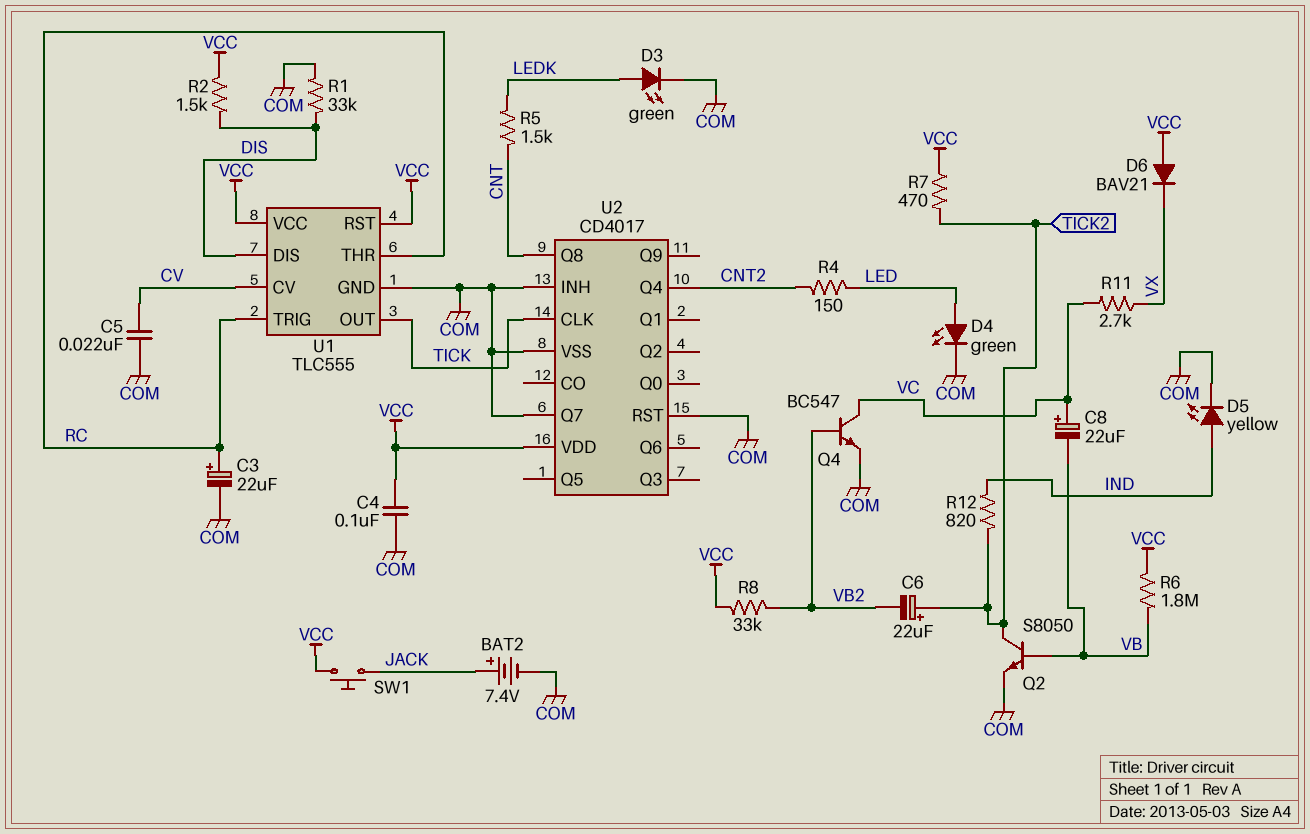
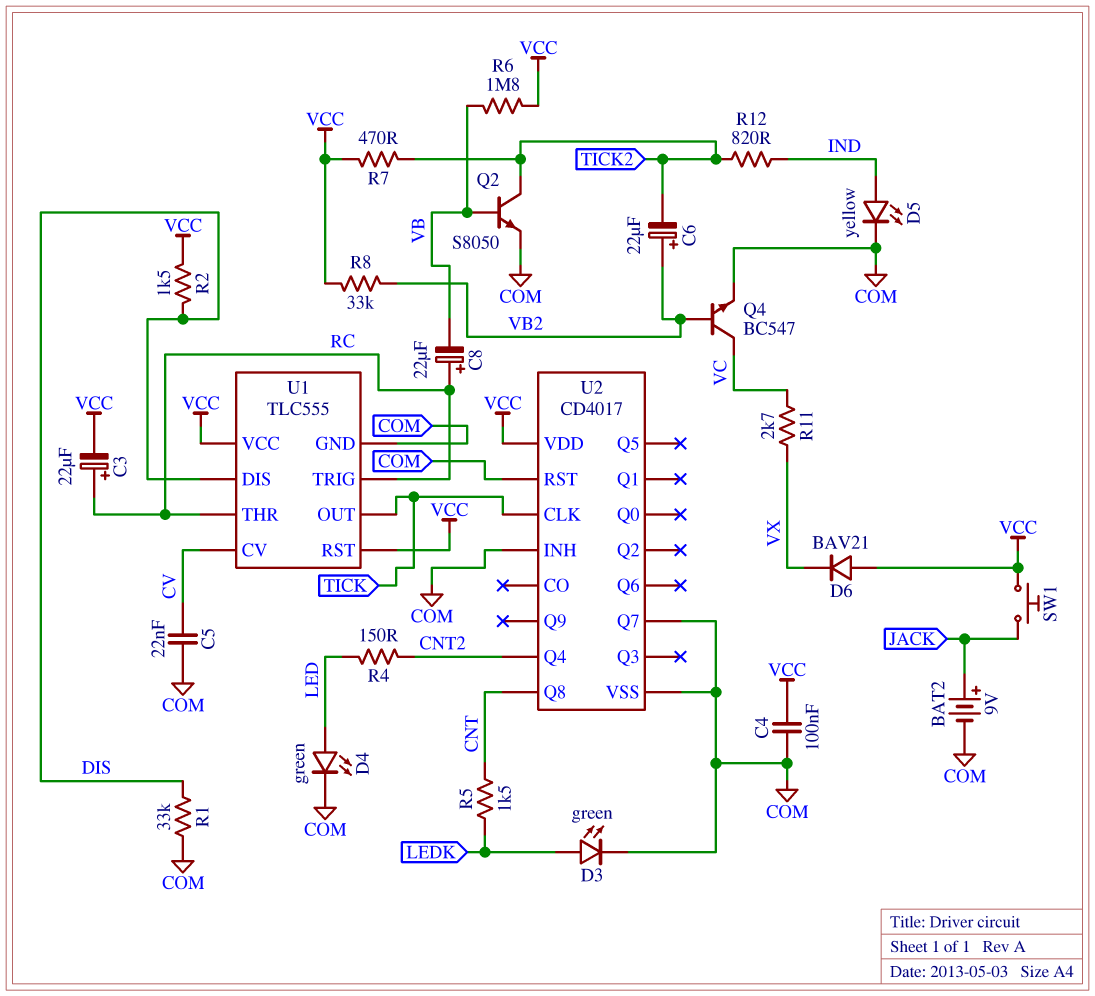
BAT2: 7.4V (plus JACK, minus COM) -> 9V (plus JACK, minus COM)
C3: 22uF (plus RC, minus COM) -> 22uF (plus RC, minus VCC)
C6: 22uF (plus TICK2, minus VB2) -> 22uF (plus VB2, minus TICK2)
C8: 22uF (plus VC, minus VB) -> 22uF (plus RC, minus VB)

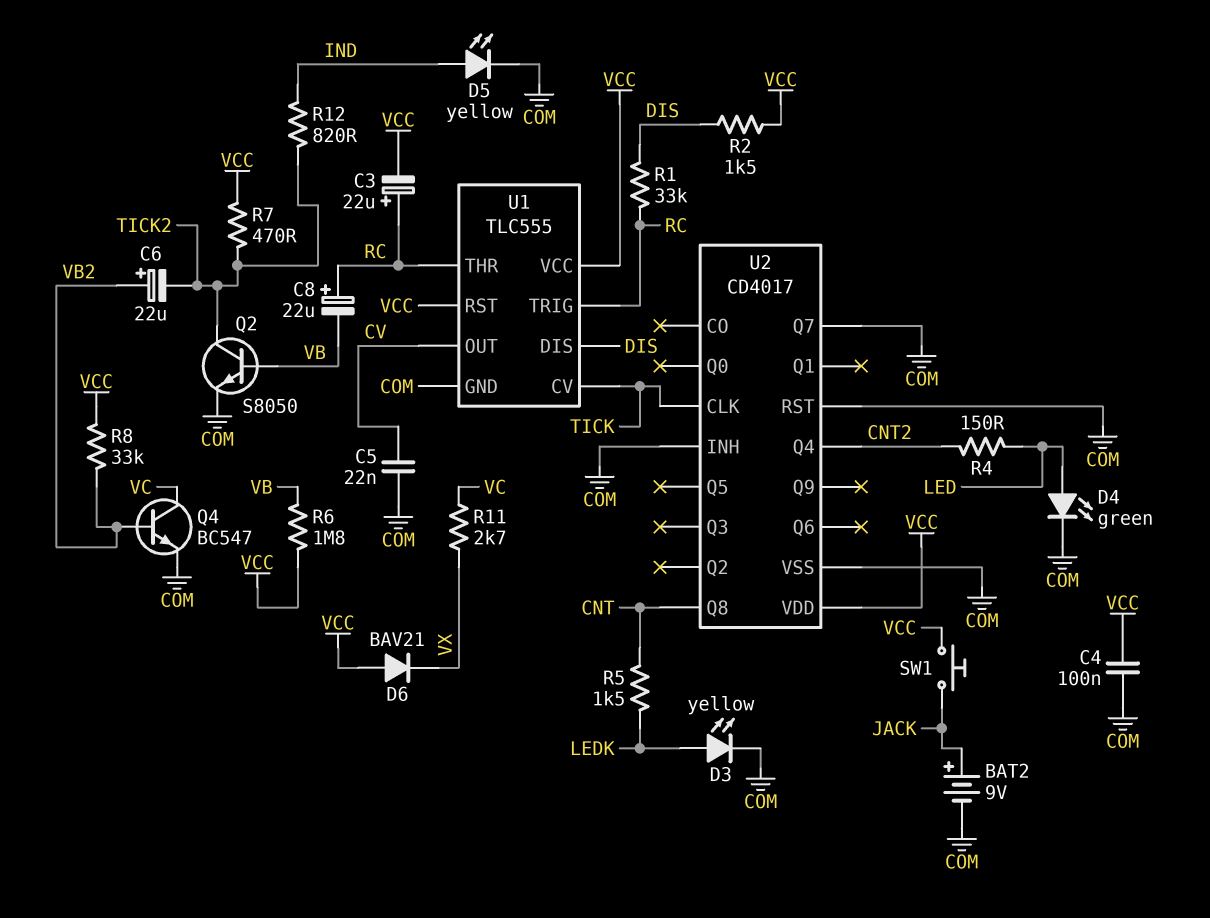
D3: LED green (A LEDK, K COM) -> LED yellow (A LEDK, K COM)
R1: 33k (COM, DIS) -> 33k (DIS, RC)
U1 pin CV: CV -> TICK
U1 pin OUT: TICK -> CV

